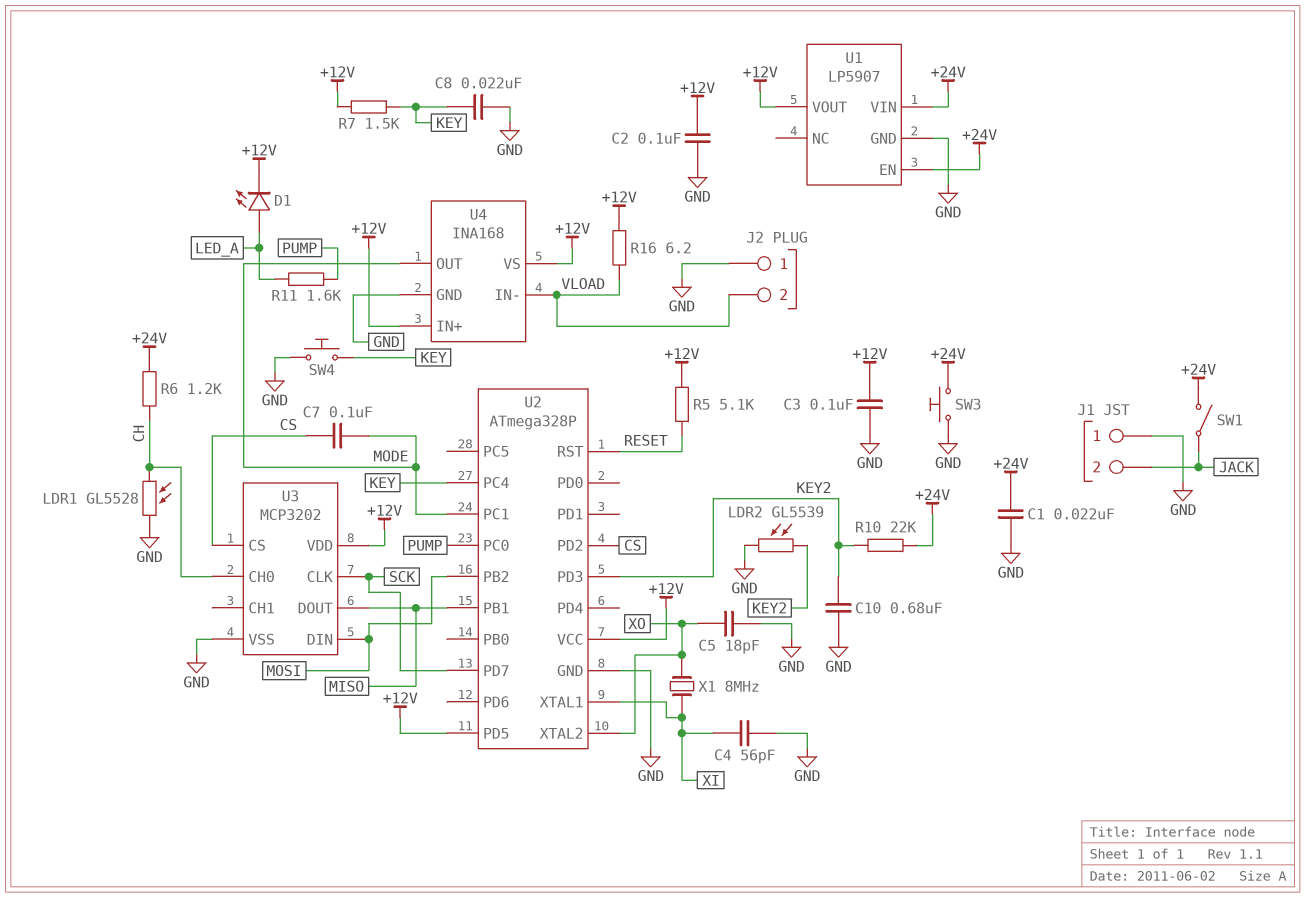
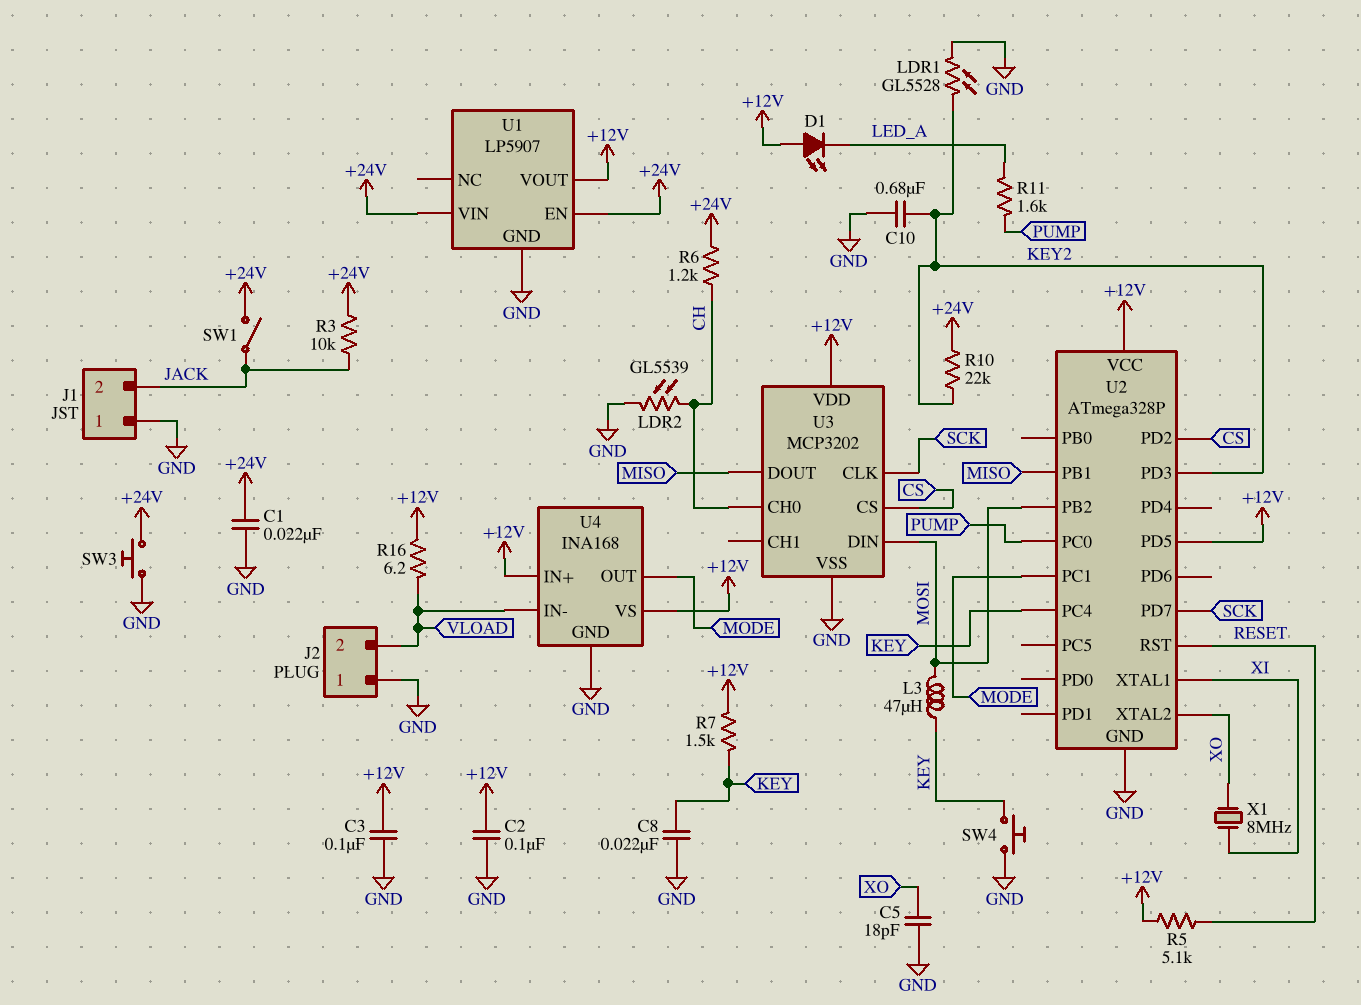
C4: 56pF (GND, XI) -> none
C7: 100nF (CS, MODE) -> none
D1: LED (A LED_A, K +12V) -> LED (A +12V, K LED_A)
L3: none -> 47uH (KEY, MOSI)
LDR1: GL5528 (CH, GND) -> GL5528 (GND, KEY2)
LDR2: GL5539 (GND, KEY2) -> GL5539 (CH, GND)
R3: none -> 10k (+24V, JACK)

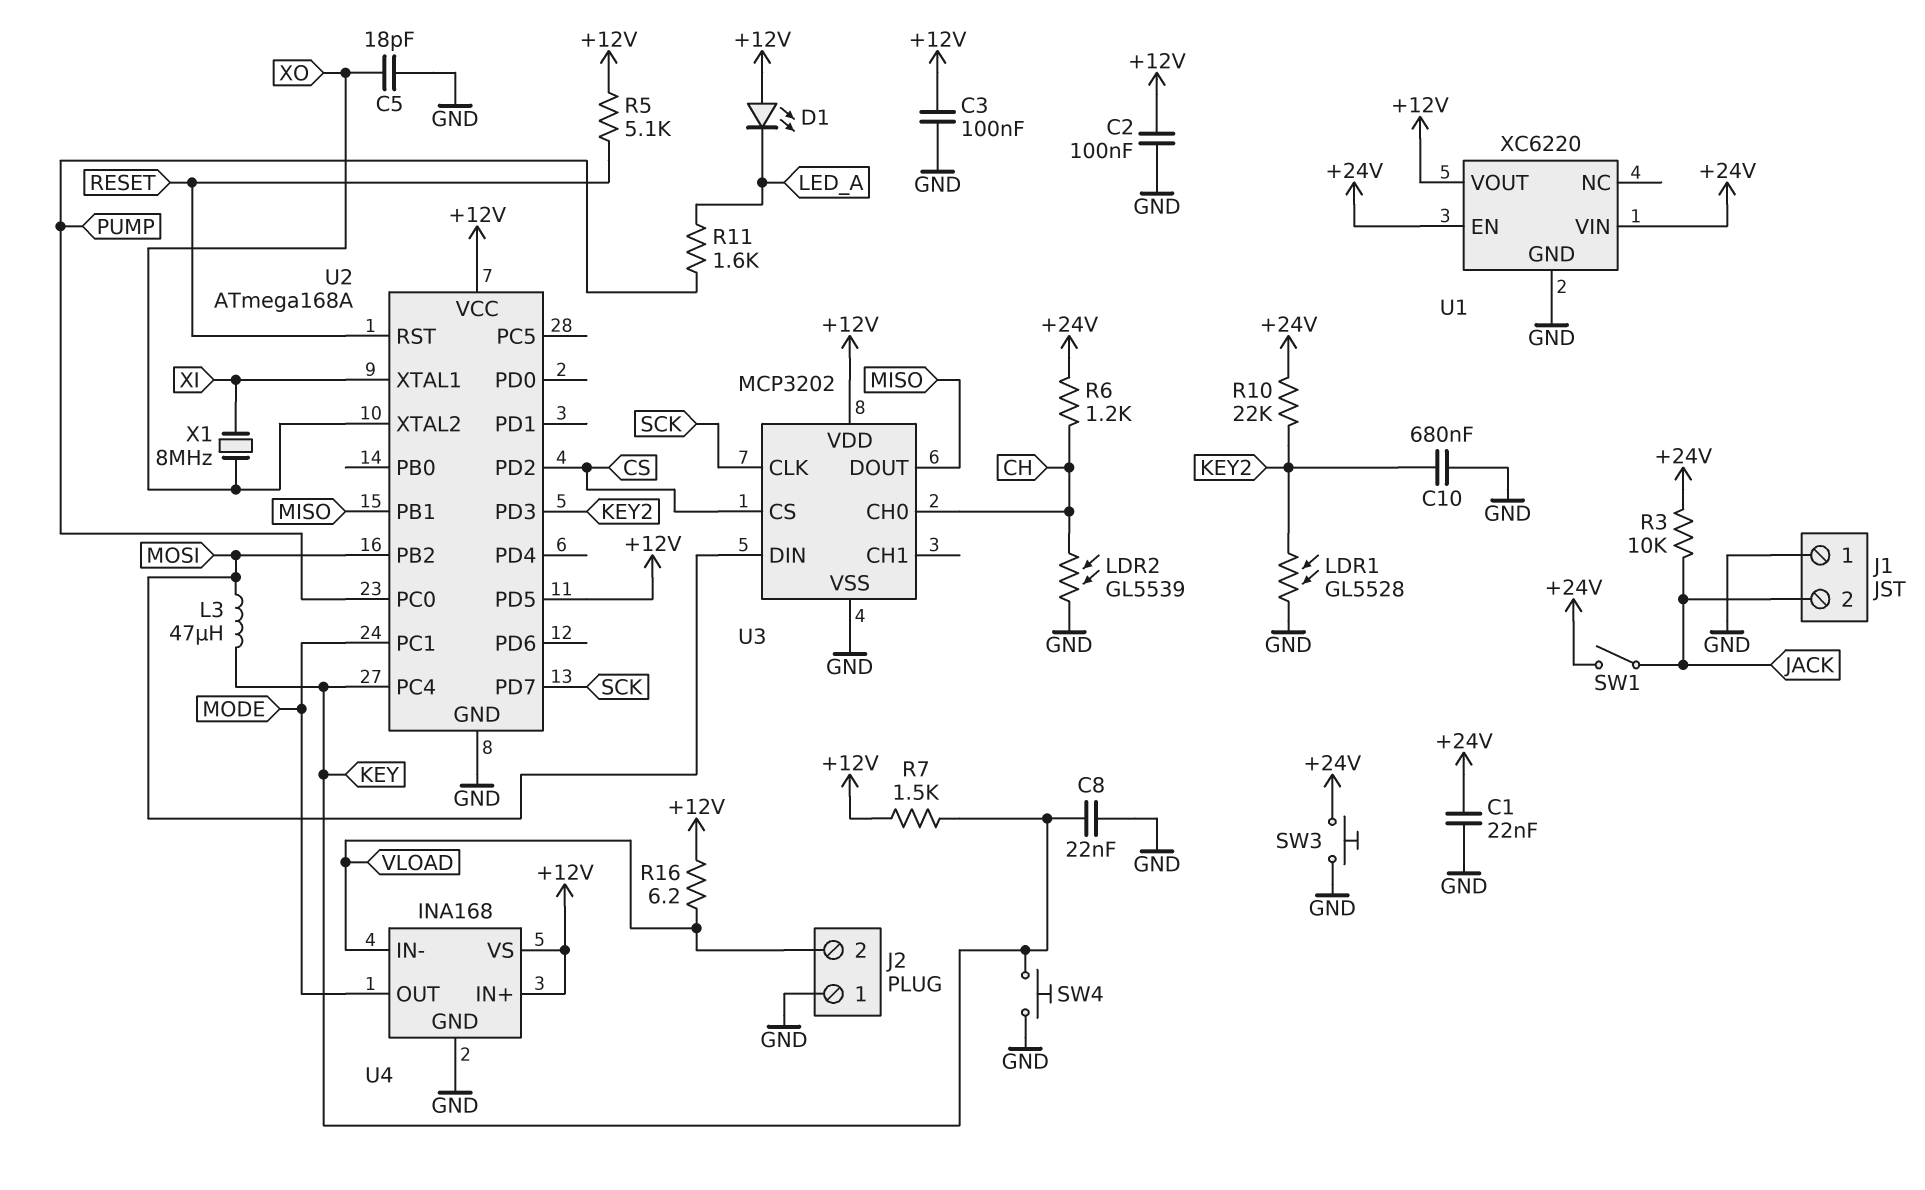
U1: LP5907 -> XC6220
U2: ATmega328P -> ATmega168A

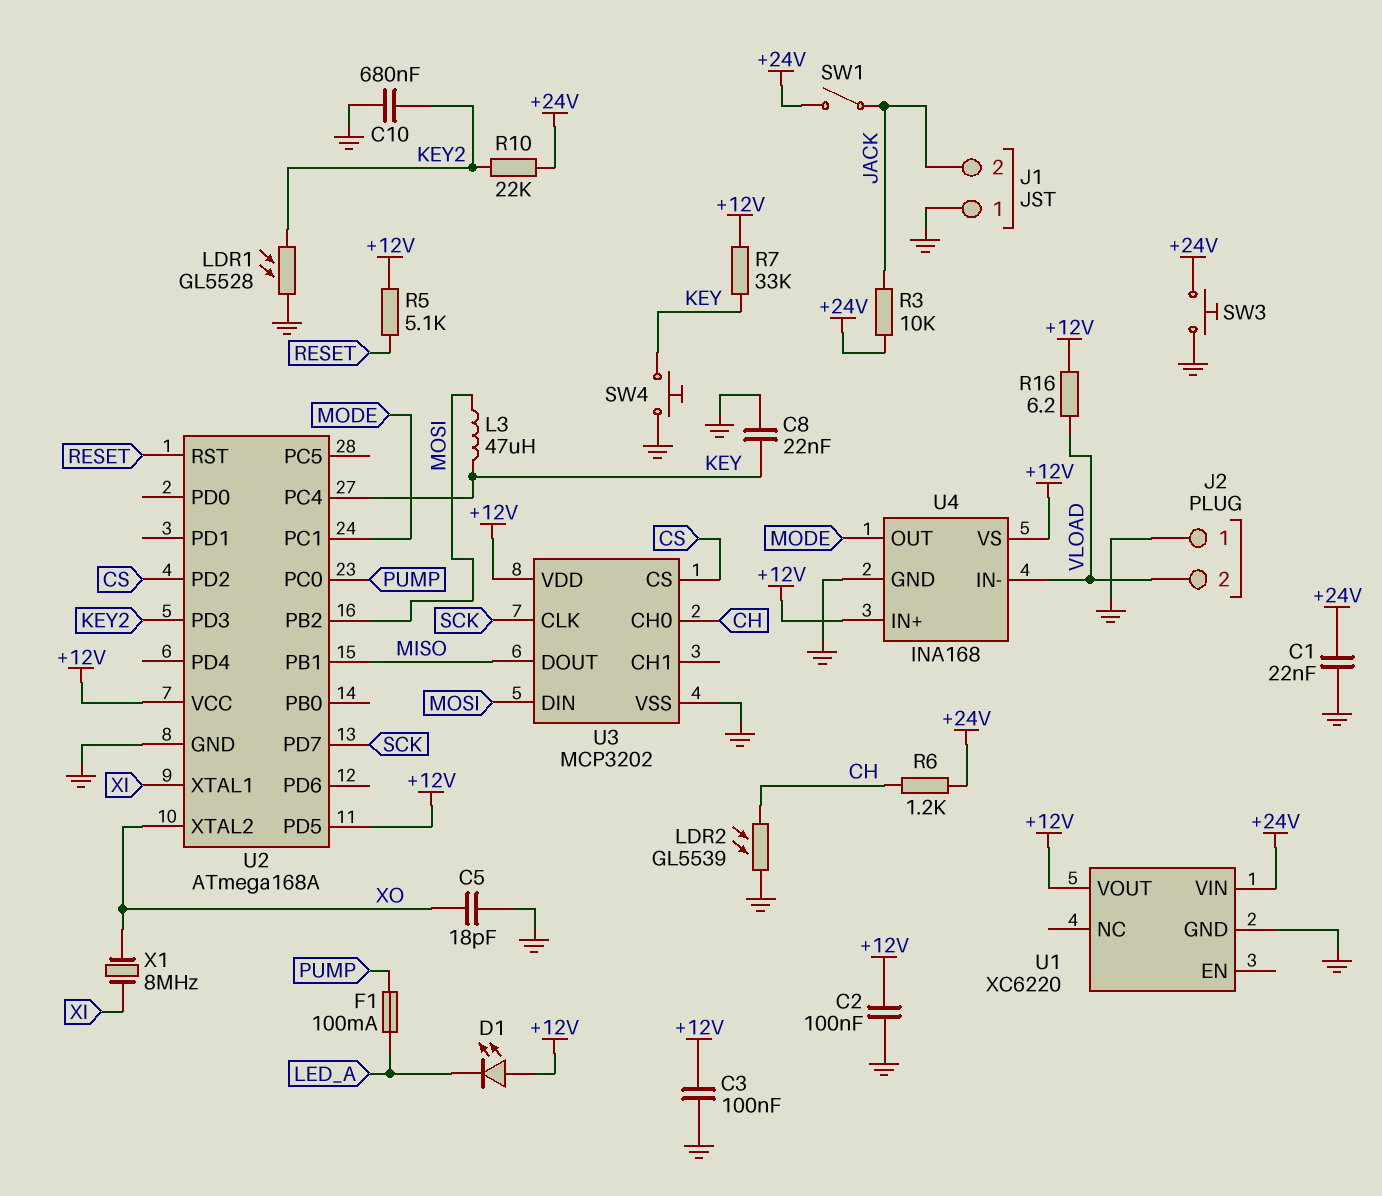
F1: none -> 100mA (LED_A, PUMP)
R7: 1.5k (+12V, KEY) -> 33k (+12V, KEY)
R11: 1.6k (LED_A, PUMP) -> none
U1 pin EN: +24V -> none

